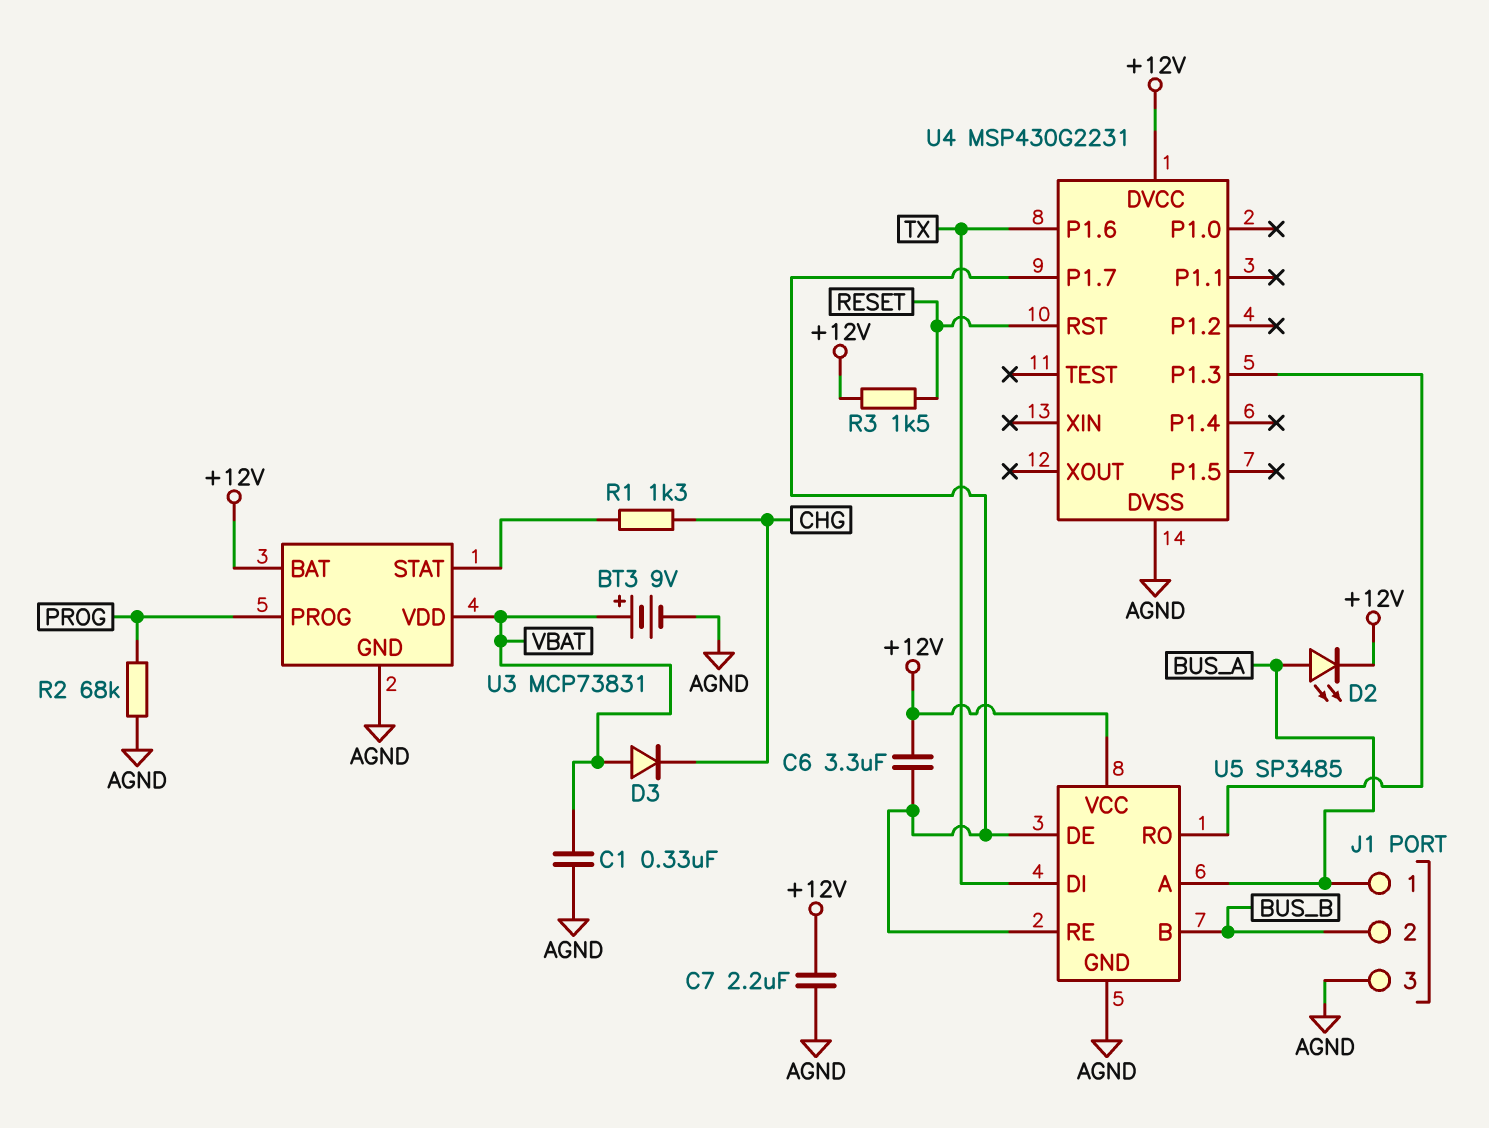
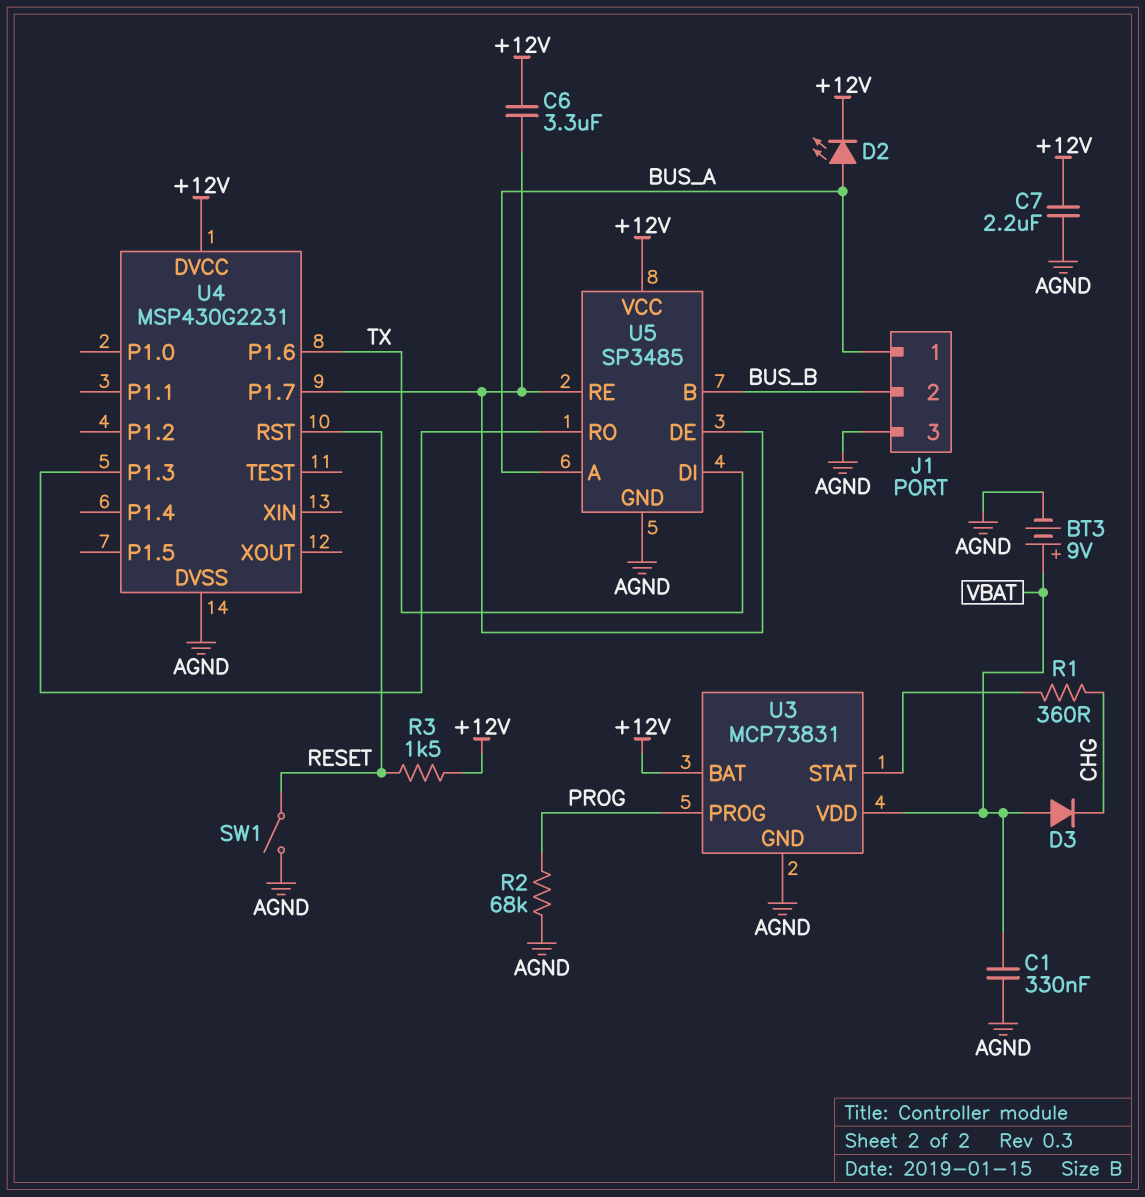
R1: 1.3k (CHG, U3/STAT) -> 360 (CHG, U3/STAT)
SW1: none -> switch (AGND, RESET)

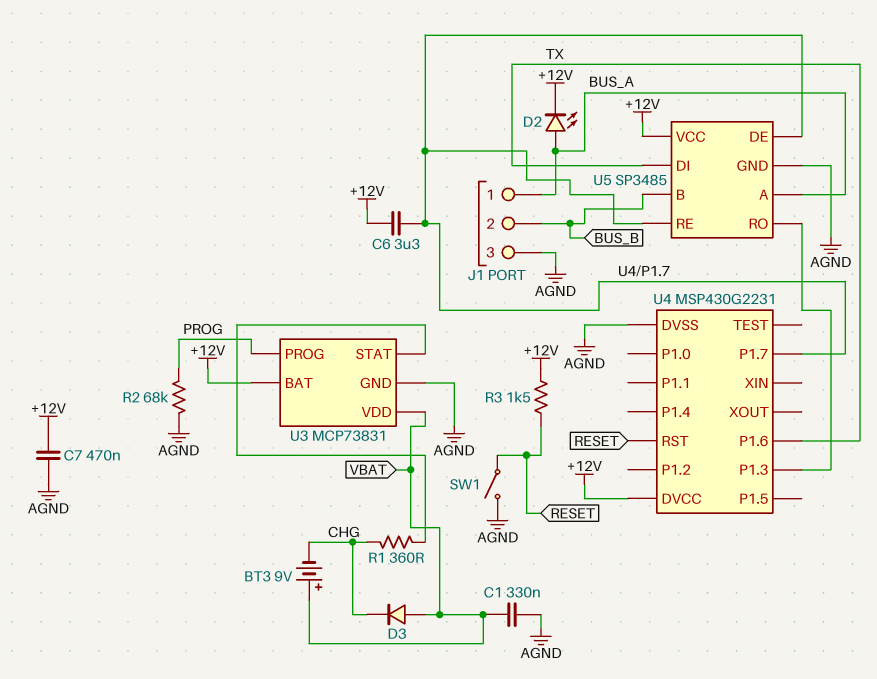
BT3: 9V (plus VBAT, minus AGND) -> 9V (plus VBAT, minus CHG)
C7: 2.2uF (+12V, AGND) -> 470nF (+12V, AGND)

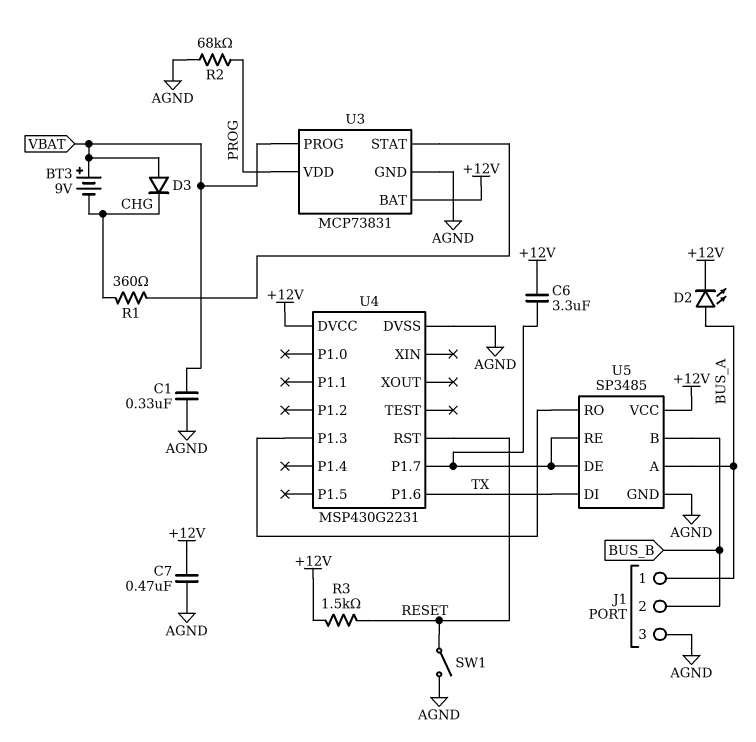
U3 pin PROG: PROG -> VBAT
U3 pin VDD: VBAT -> PROG

